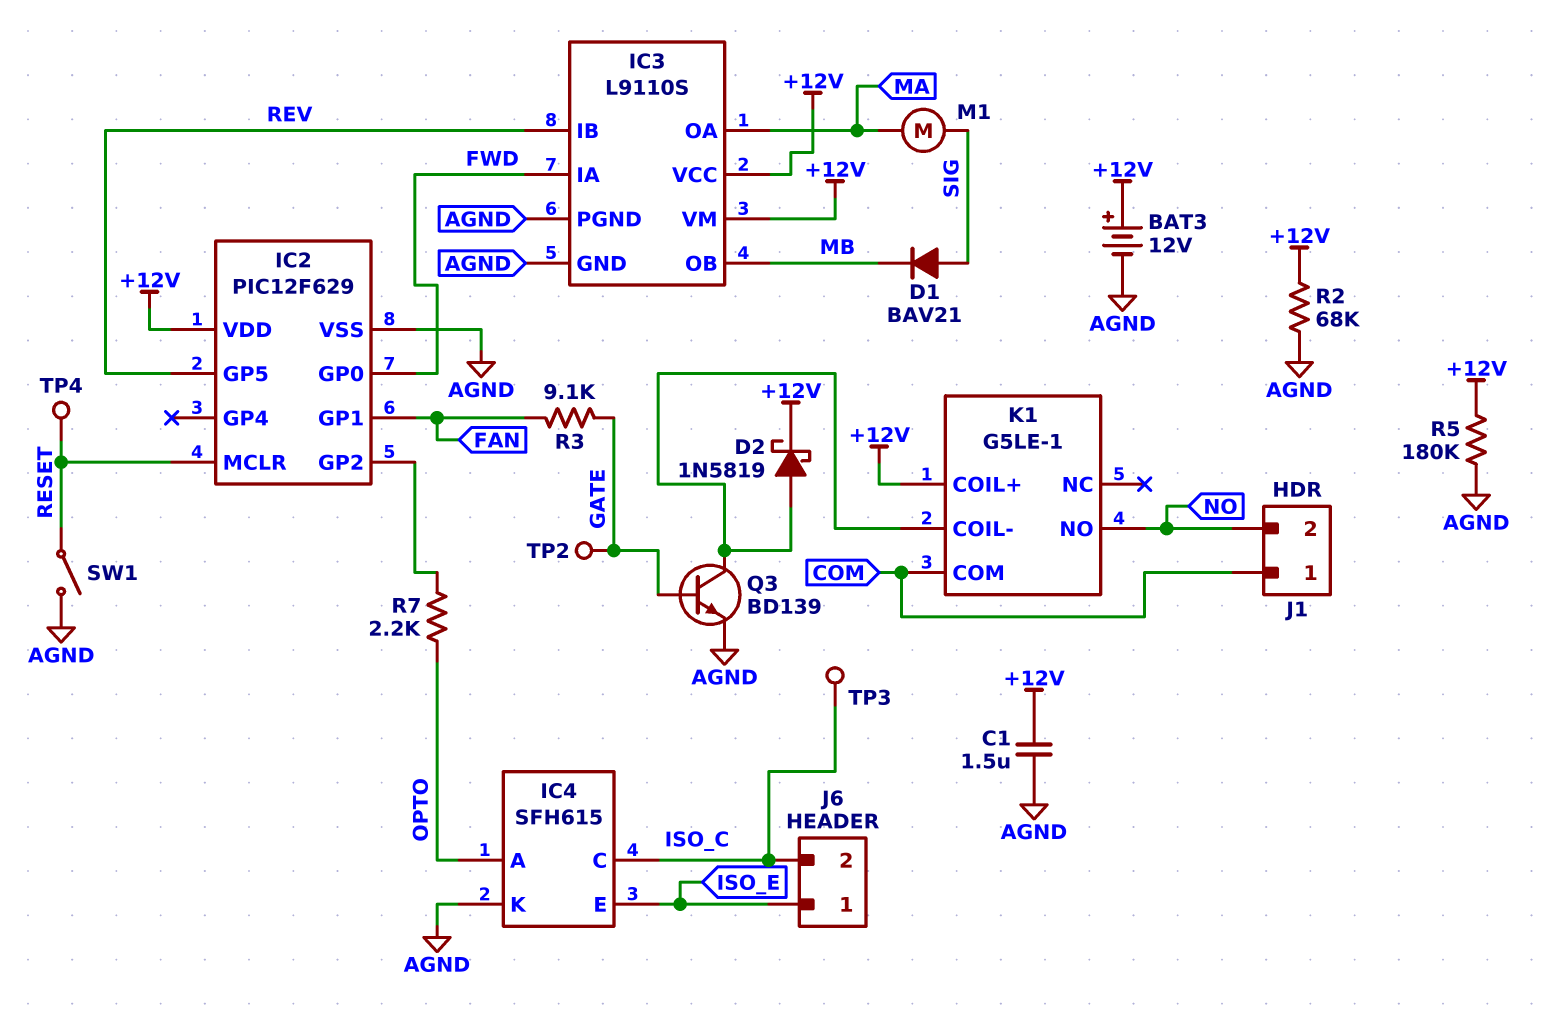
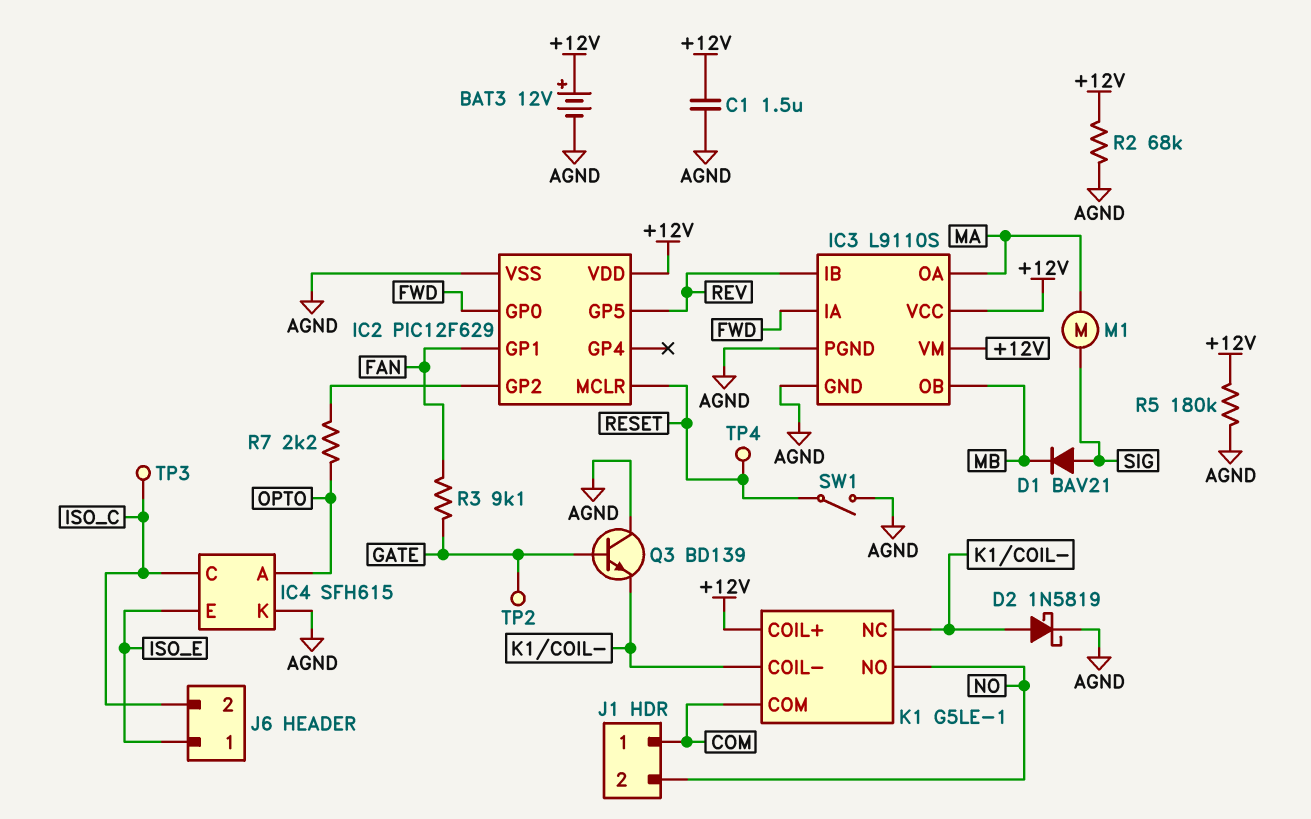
D2: schottky 1N5819 (A K1/COIL-, K +12V) -> schottky 1N5819 (A K1/COIL-, K AGND)
K1 pin NC: none -> K1/COIL-
Q3: NPN BD139 (B GATE, C K1/COIL-, E AGND) -> NPN BD139 (B GATE, C AGND, E K1/COIL-)

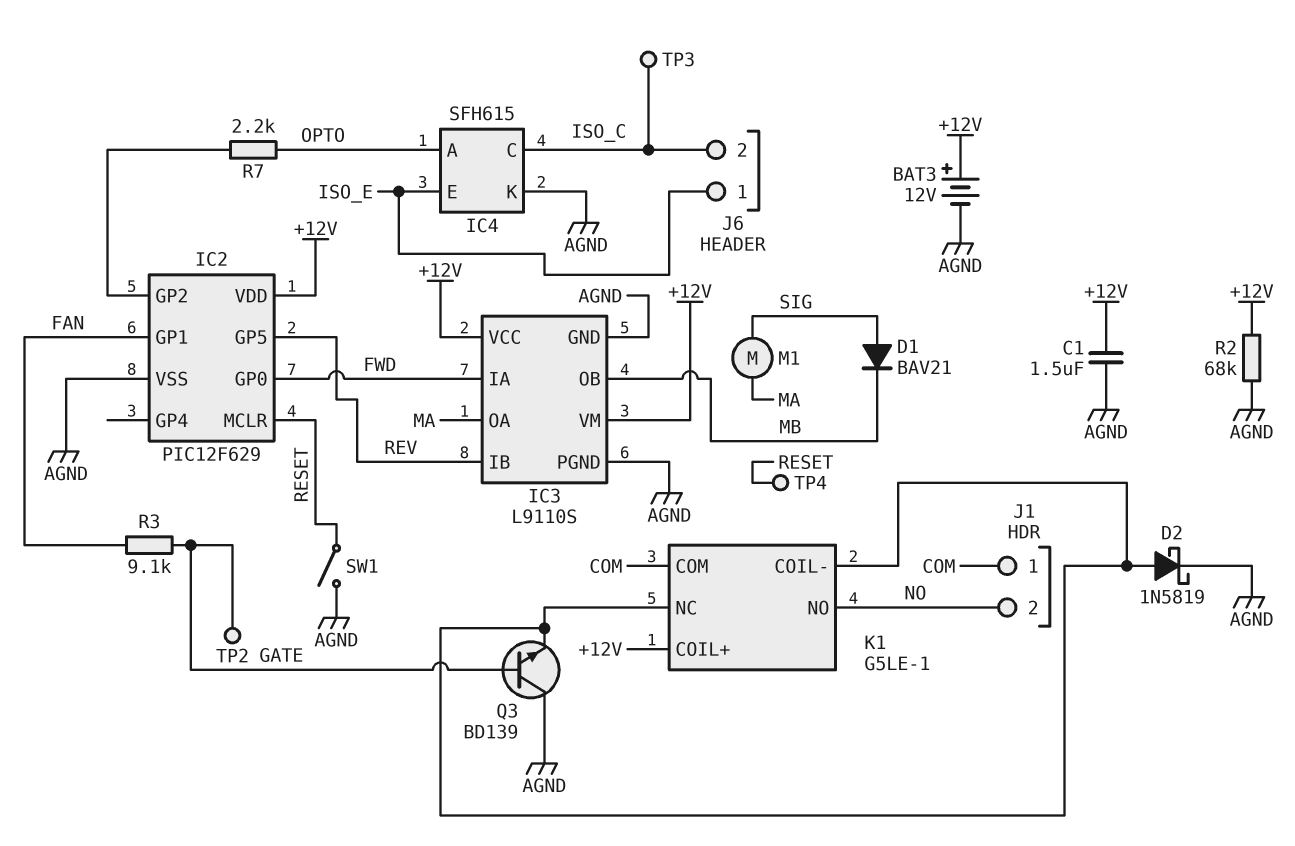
R5: 180k (+12V, AGND) -> none

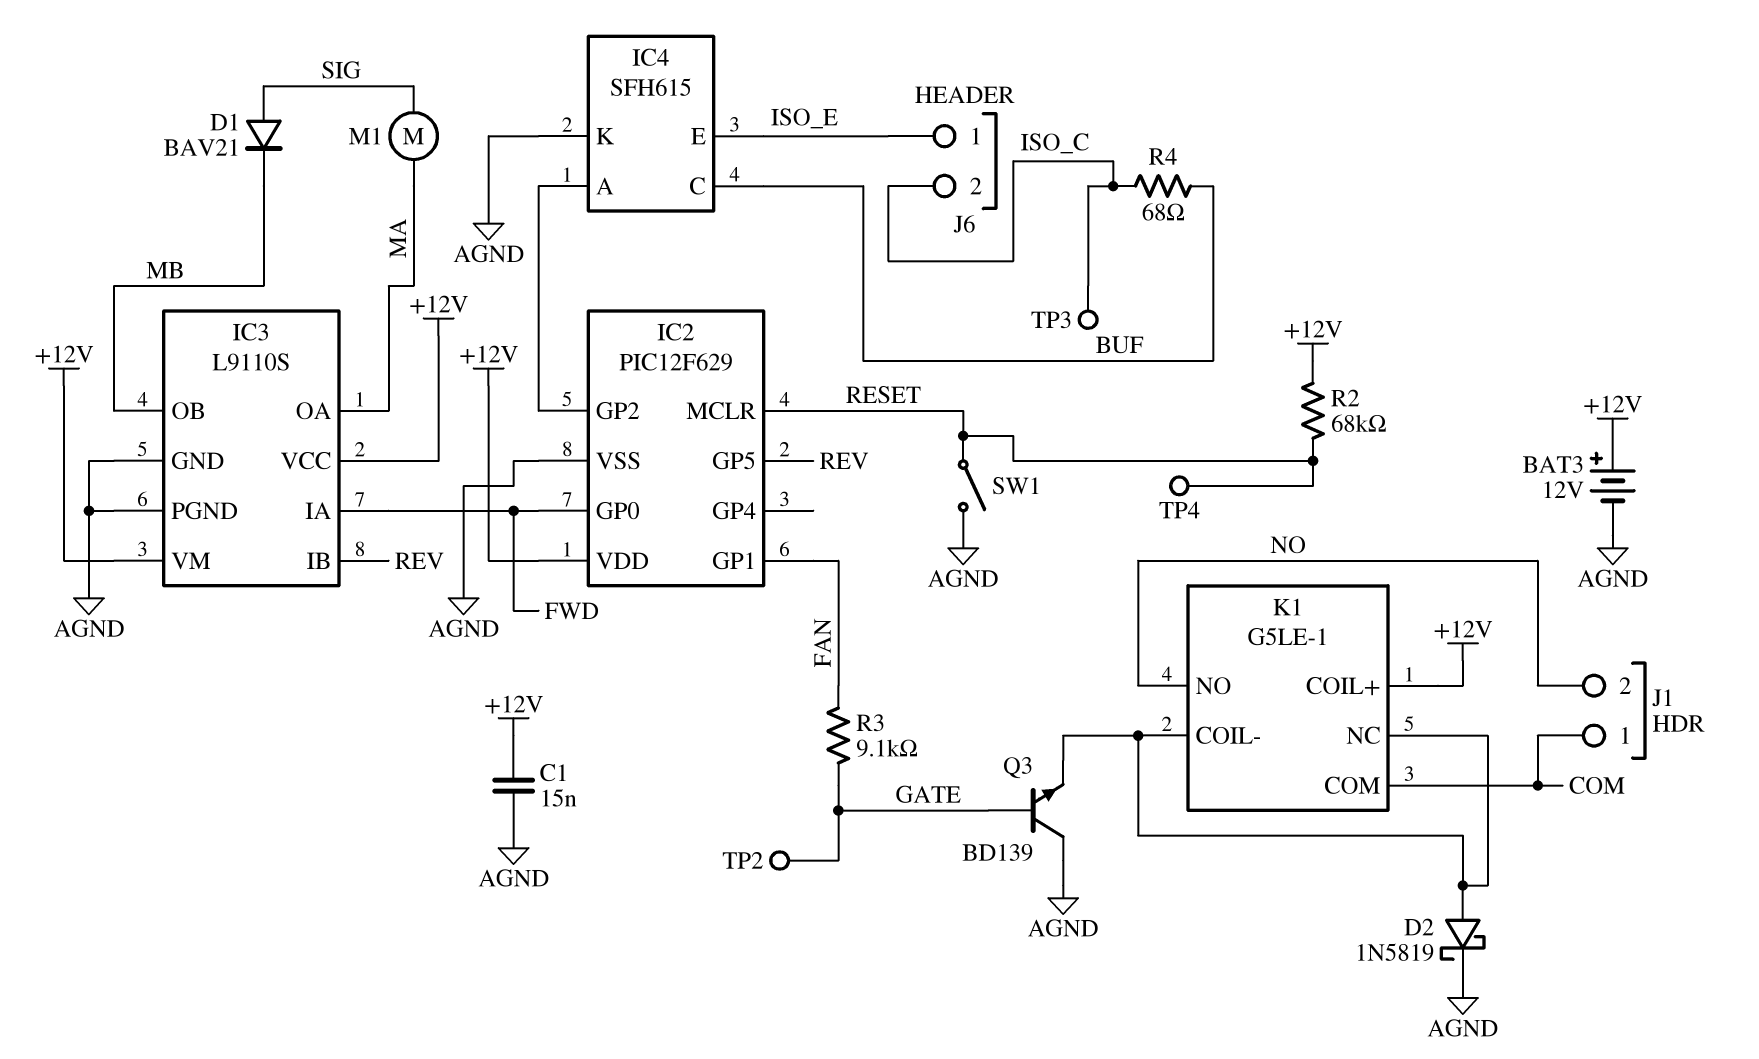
C1: 1.5uF (+12V, AGND) -> 15nF (+12V, AGND)
IC4 pin A: OPTO -> IC2/GP2
IC4 pin C: ISO_C -> BUF
R2: 68k (+12V, AGND) -> 68k (+12V, RESET)
R4: none -> 68 (BUF, ISO_C)
R7: 2.2k (IC2/GP2, OPTO) -> none

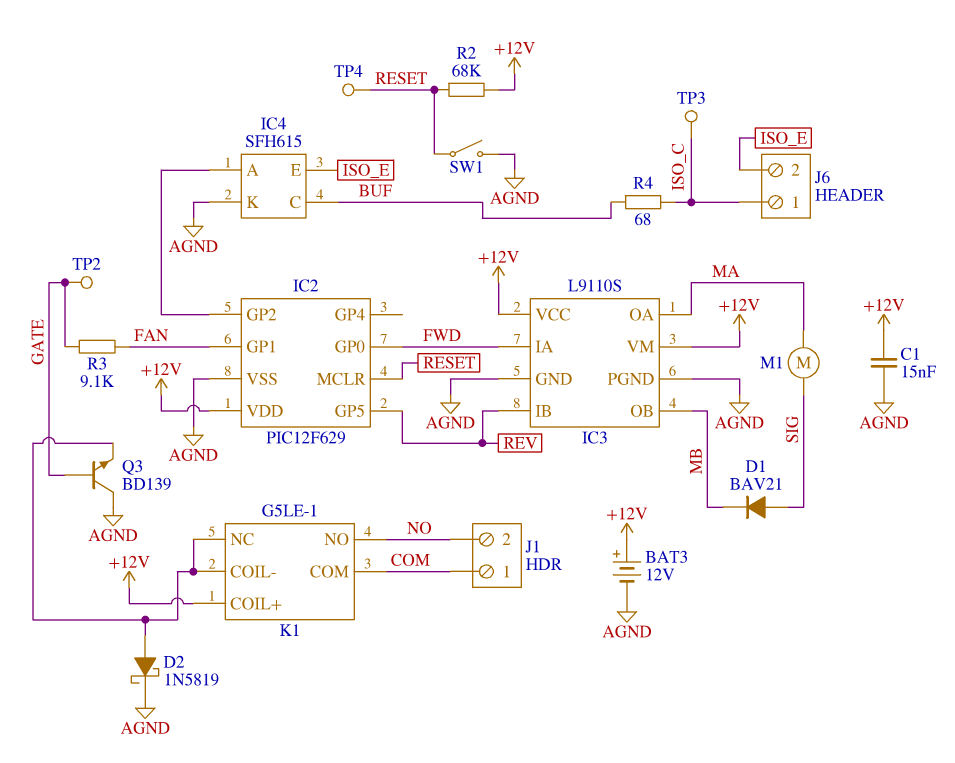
J6 pin 1: ISO_E -> ISO_C
J6 pin 2: ISO_C -> ISO_E

